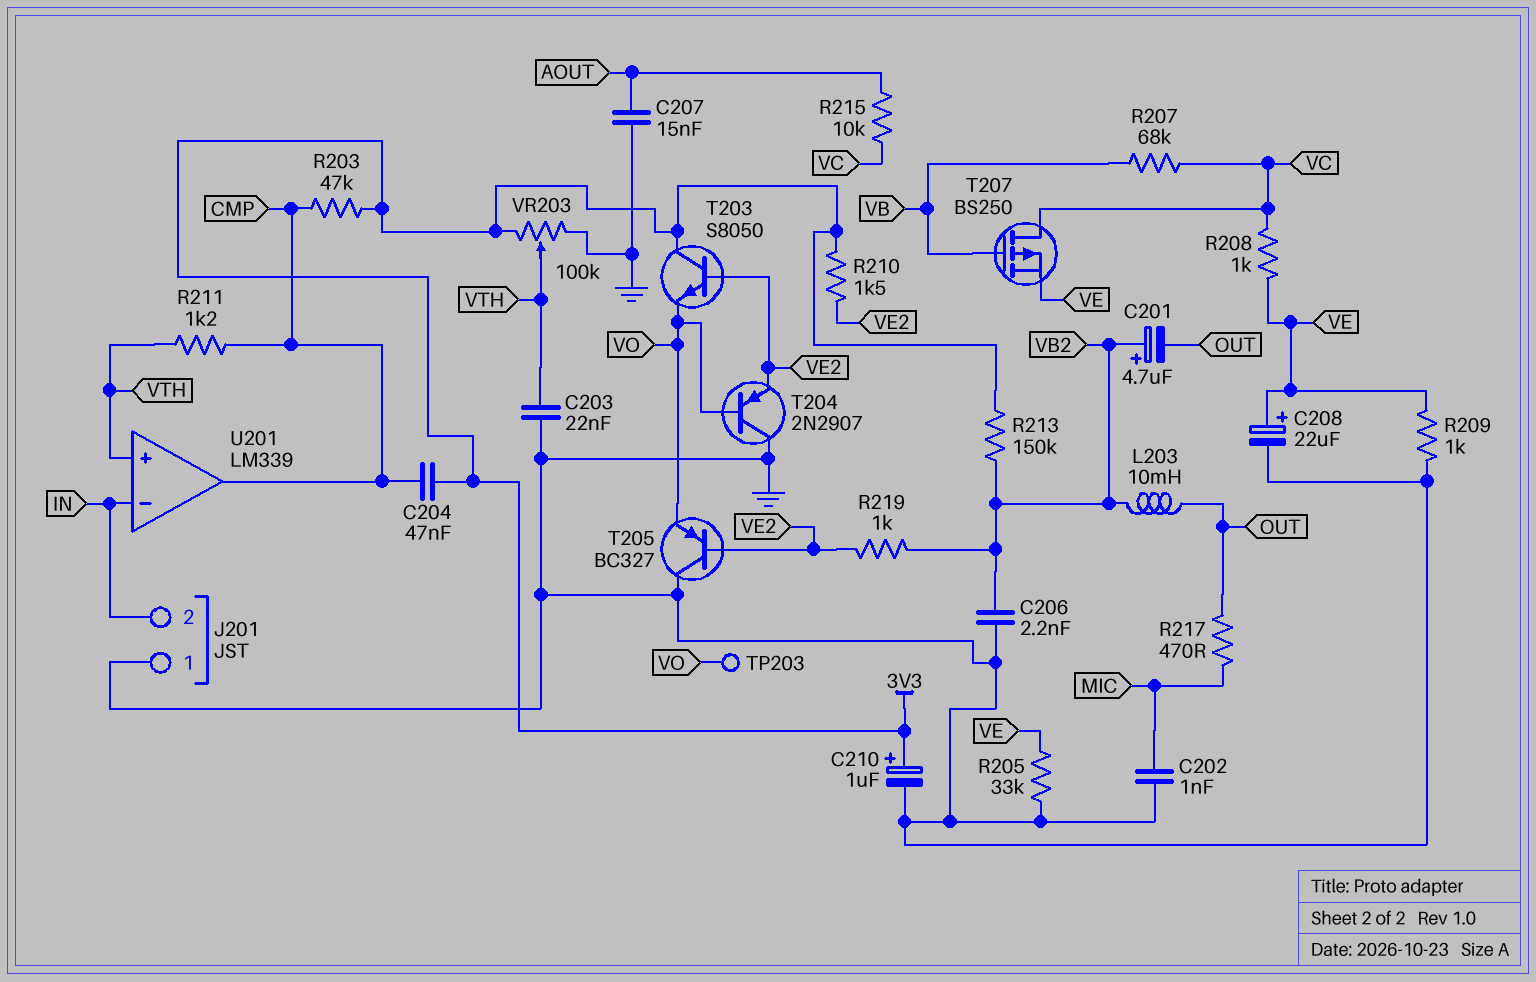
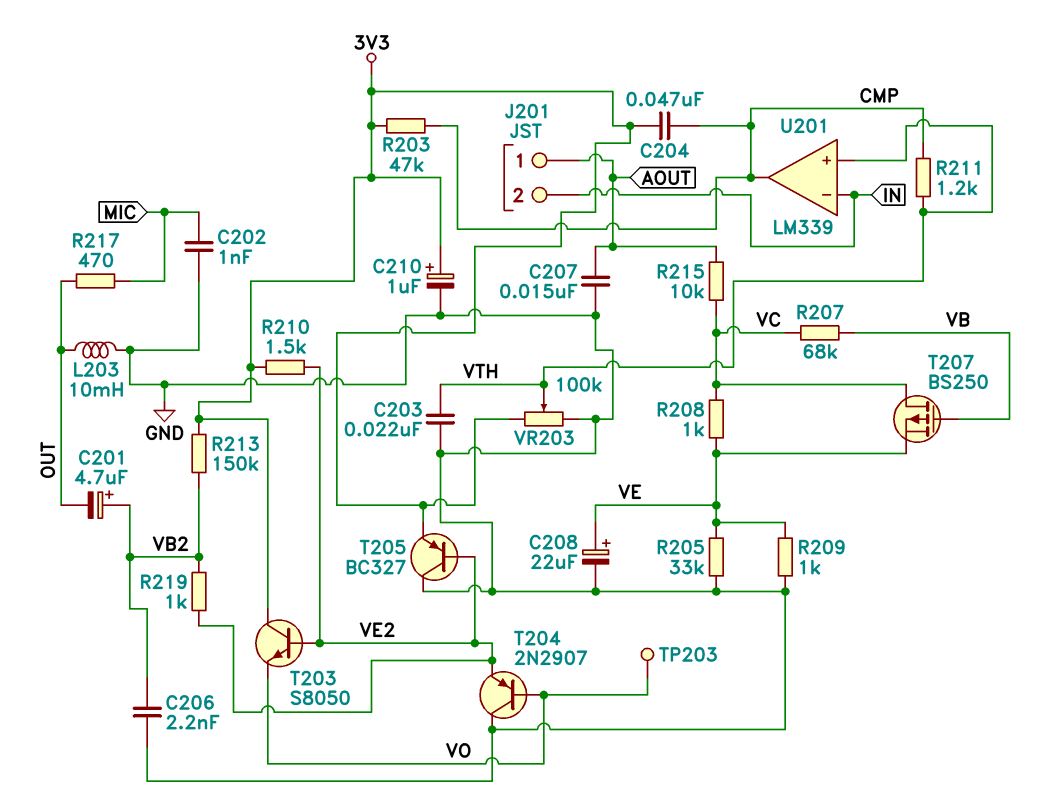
J201 pin 1: GND -> AOUT
L203: 10mH (OUT, VB2) -> 10mH (GND, OUT)
T205: PNP BC327 (B VE2, C GND, E VO) -> PNP BC327 (B VE2, C GND, E 3V3)

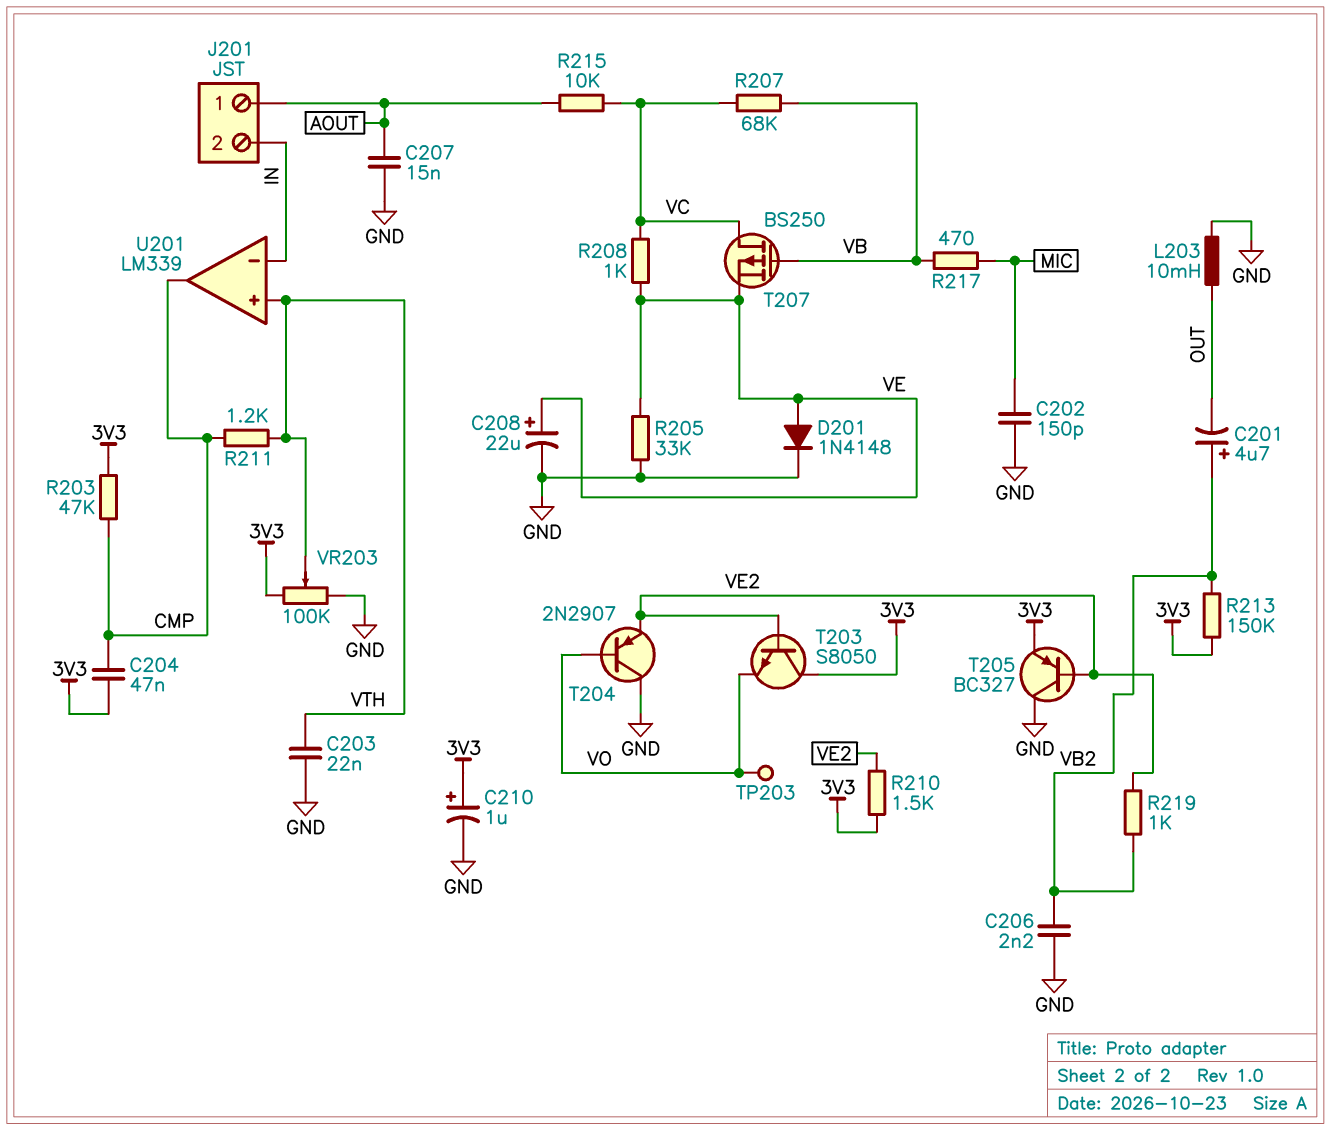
C202: 1nF (GND, MIC) -> 150pF (GND, MIC)
D201: none -> diode 1N4148 (A VE, K GND)
R209: 1k (GND, VE) -> none
R217: 470 (MIC, OUT) -> 470 (MIC, VB)

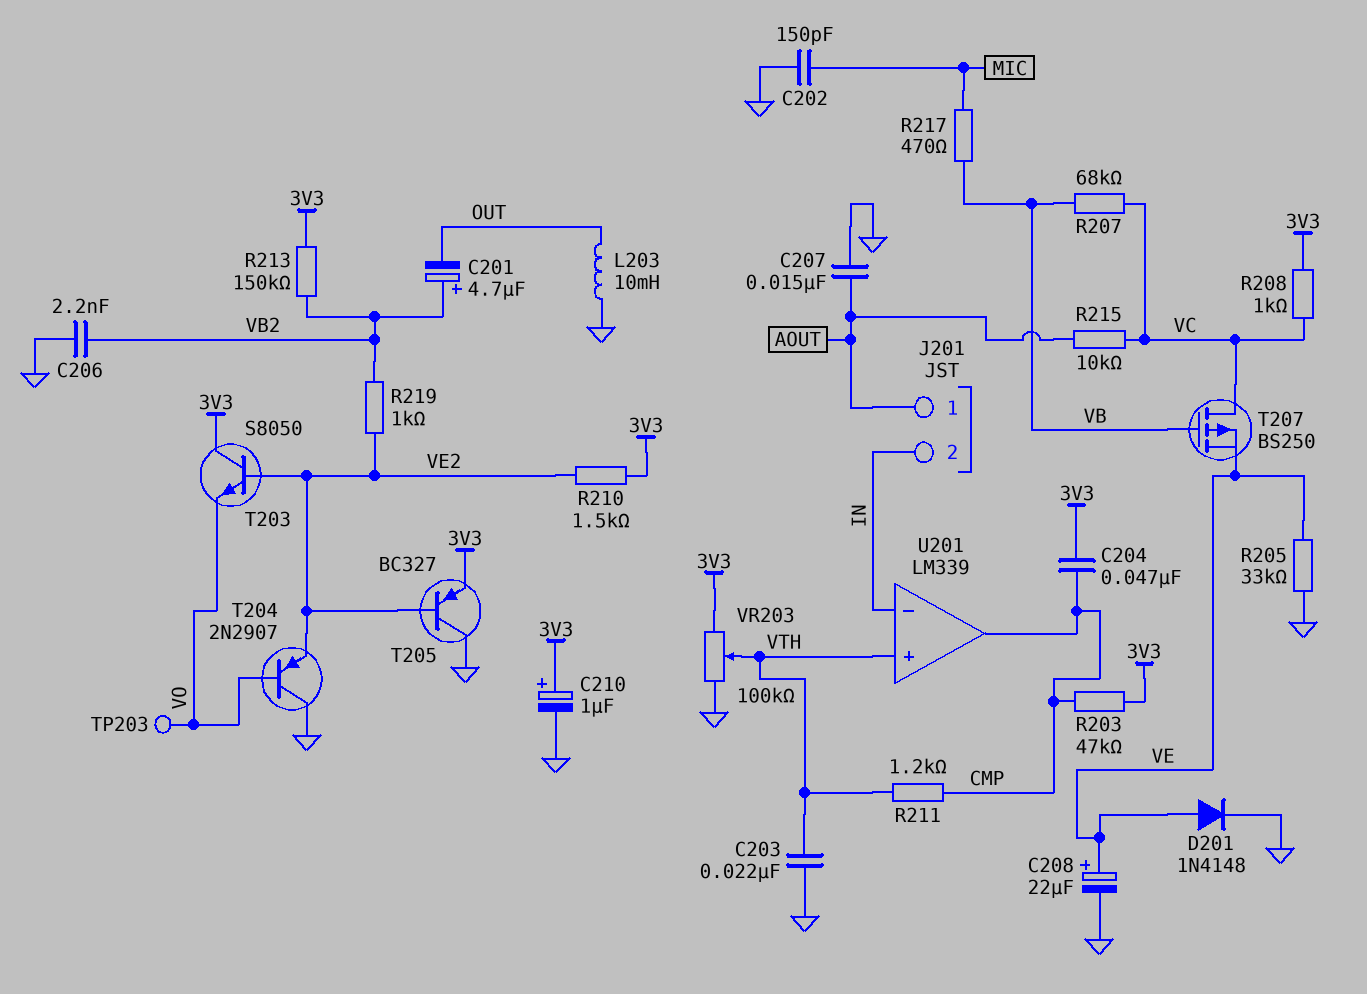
R208: 1k (VC, VE) -> 1k (3V3, VC)

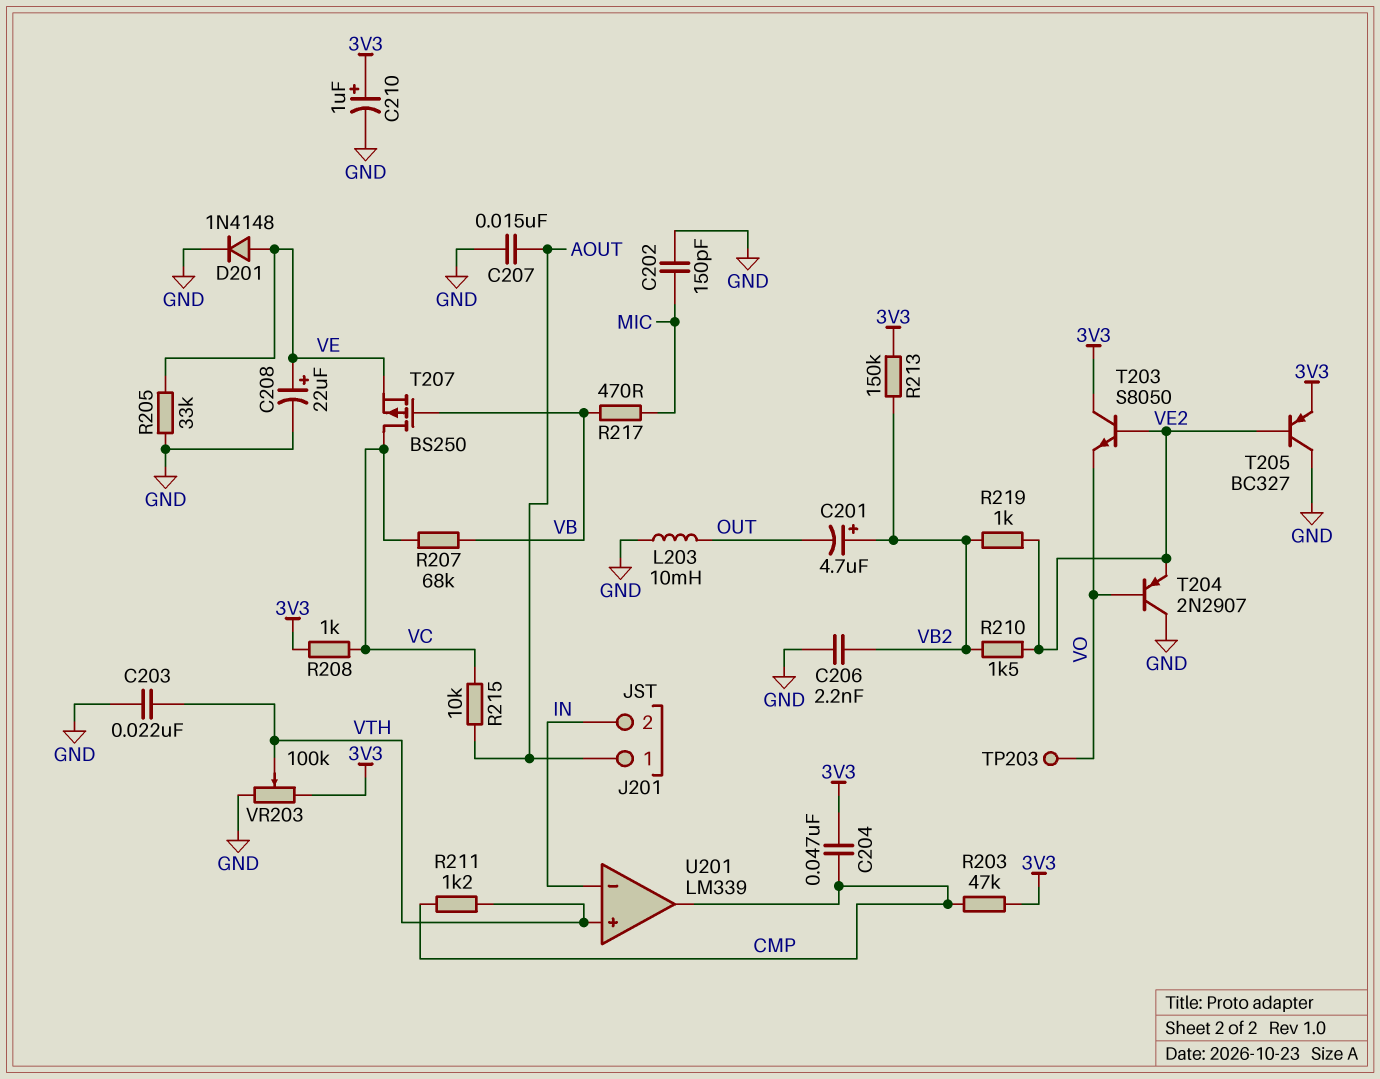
R210: 1.5k (3V3, VE2) -> 1.5k (VB2, VE2)

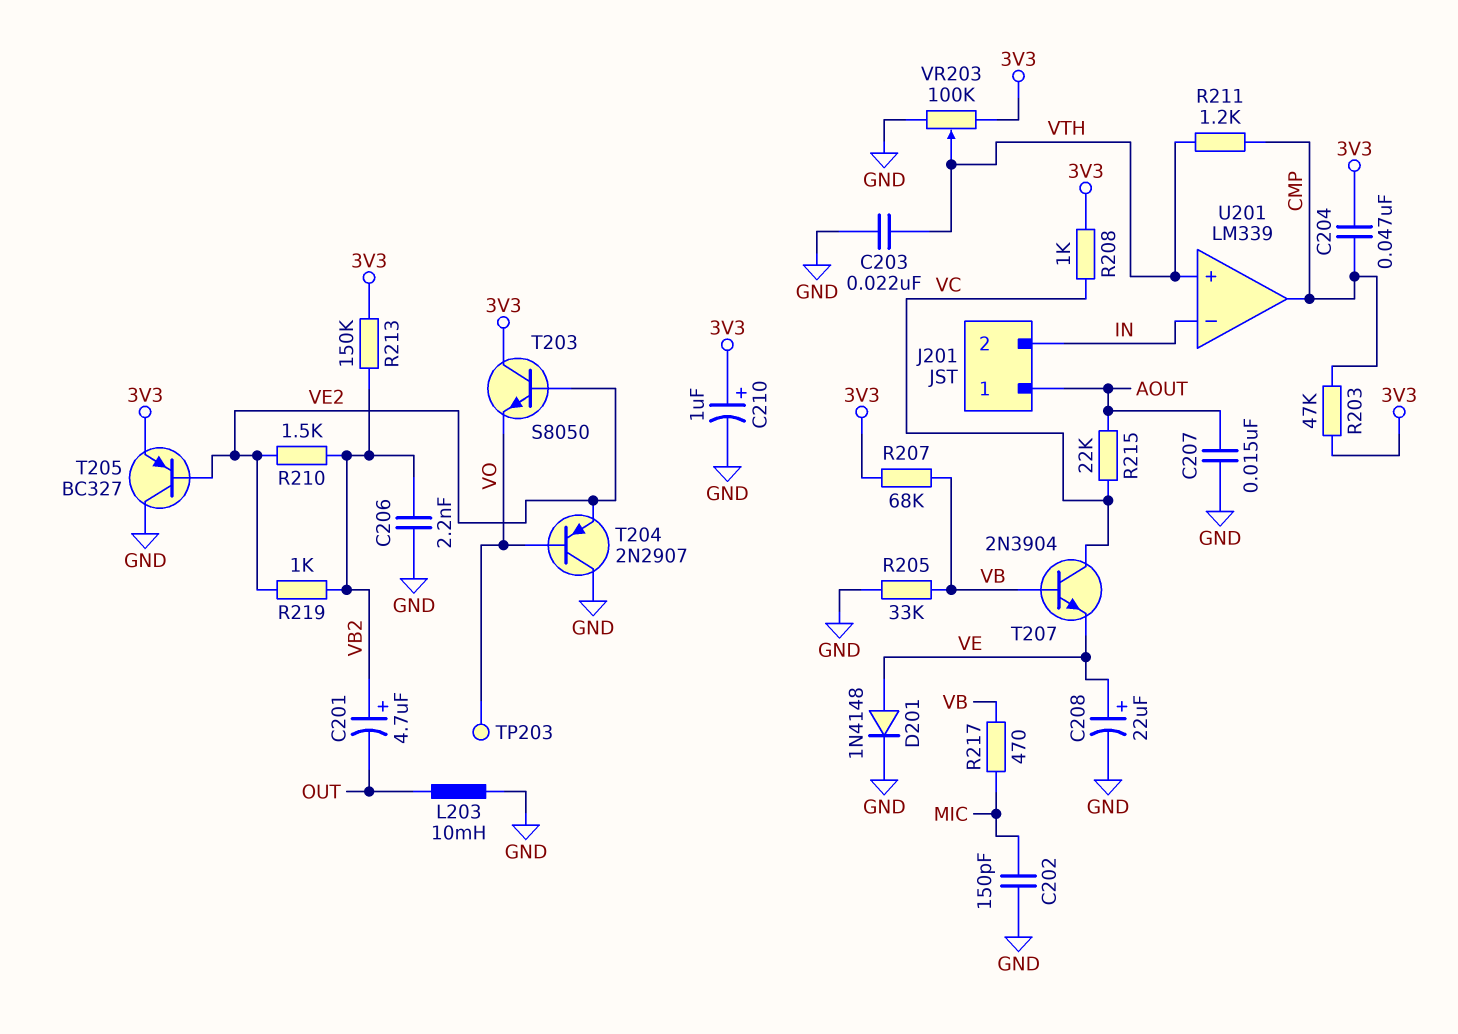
R205: 33k (GND, VE) -> 33k (GND, VB)
R207: 68k (VB, VC) -> 68k (3V3, VB)
R215: 10k (AOUT, VC) -> 22k (AOUT, VC)
T207: PMOS BS250 (G VB, D VC, S VE) -> NPN 2N3904 (B VB, C VC, E VE)

